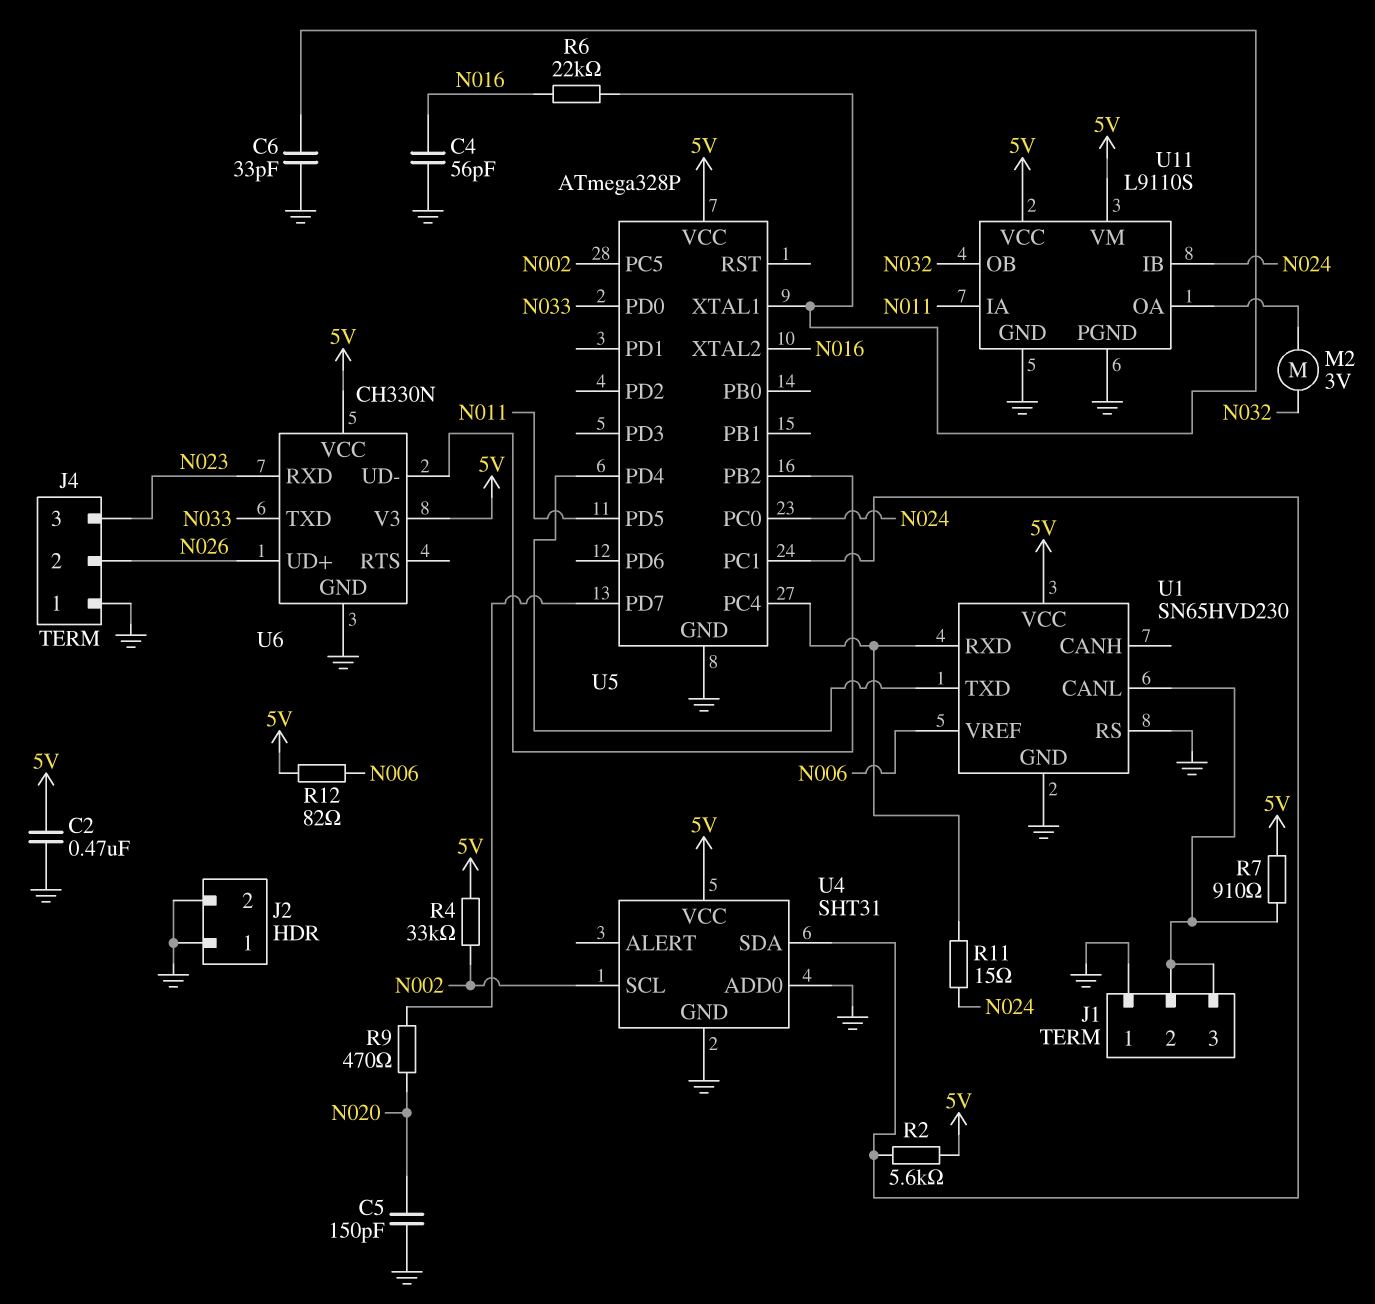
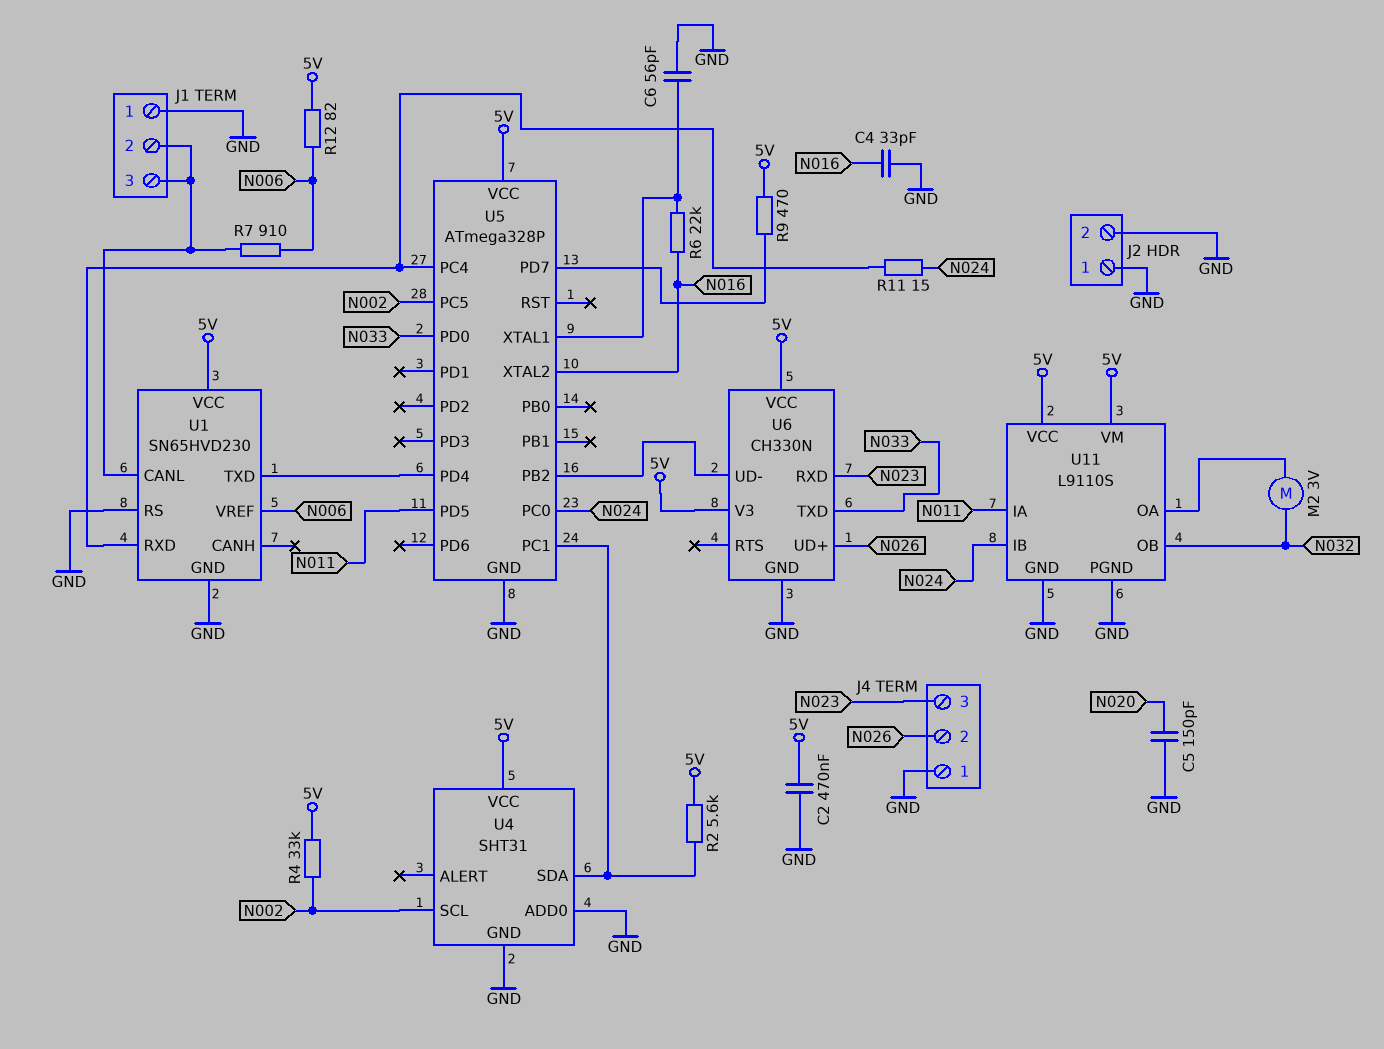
C4: 56pF (GND, N016) -> 33pF (GND, N016)
C6: 33pF (GND, U5/XTAL1) -> 56pF (GND, U5/XTAL1)
R7: 910 (5V, J1/2) -> 910 (J1/2, N006)
R9: 470 (N020, U5/PD7) -> 470 (5V, U5/PD7)

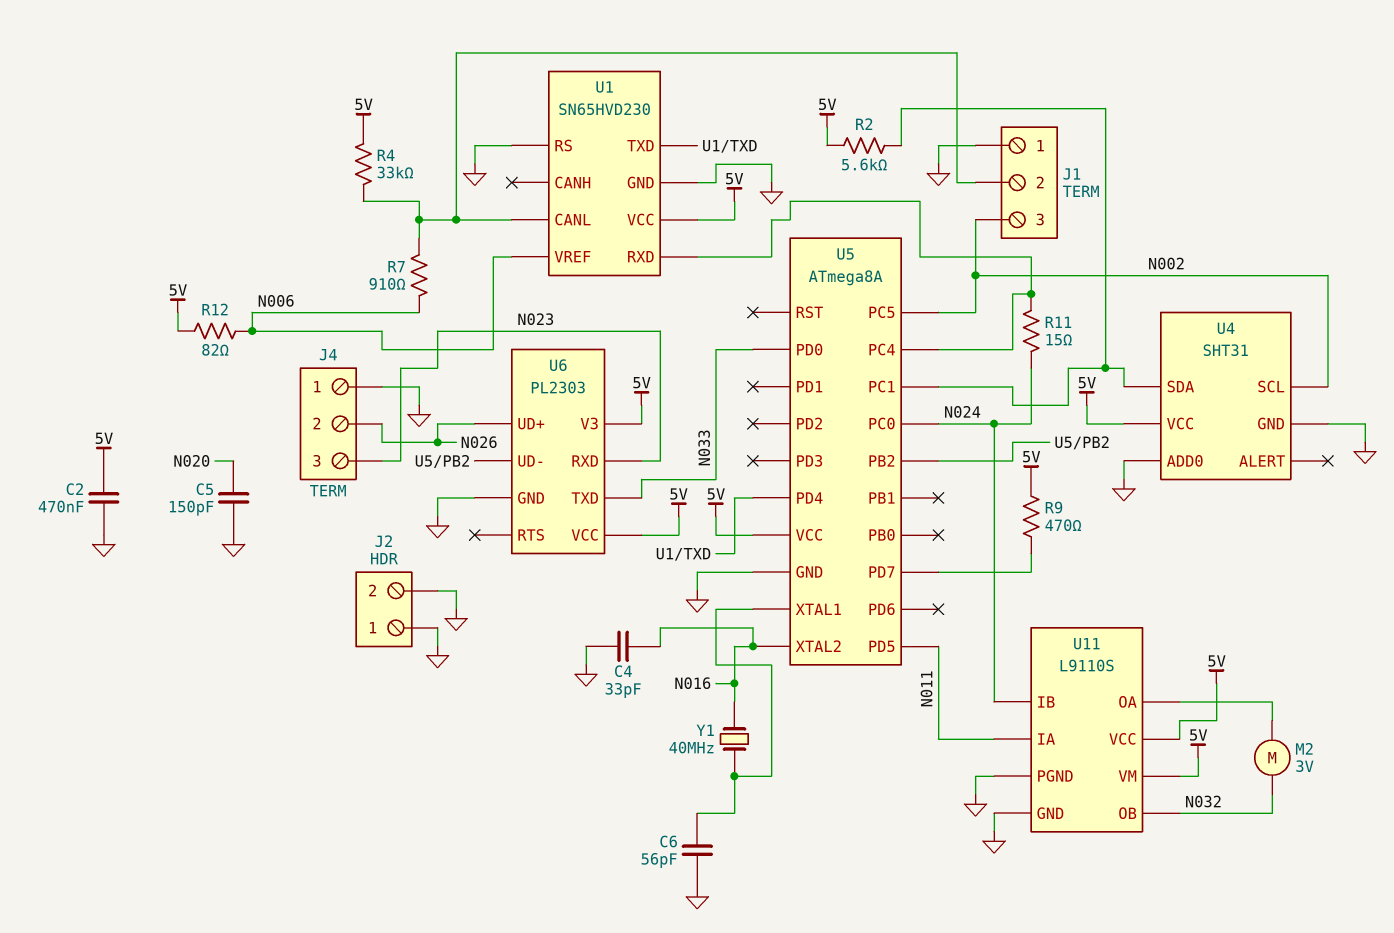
J1 pin 3: J1/2 -> N002
R4: 33k (5V, N002) -> 33k (5V, J1/2)
R6: 22k (N016, U5/XTAL1) -> none
U5: ATmega328P -> ATmega8A
U6: CH330N -> PL2303
Y1: none -> 40MHz (N016, U5/XTAL1)

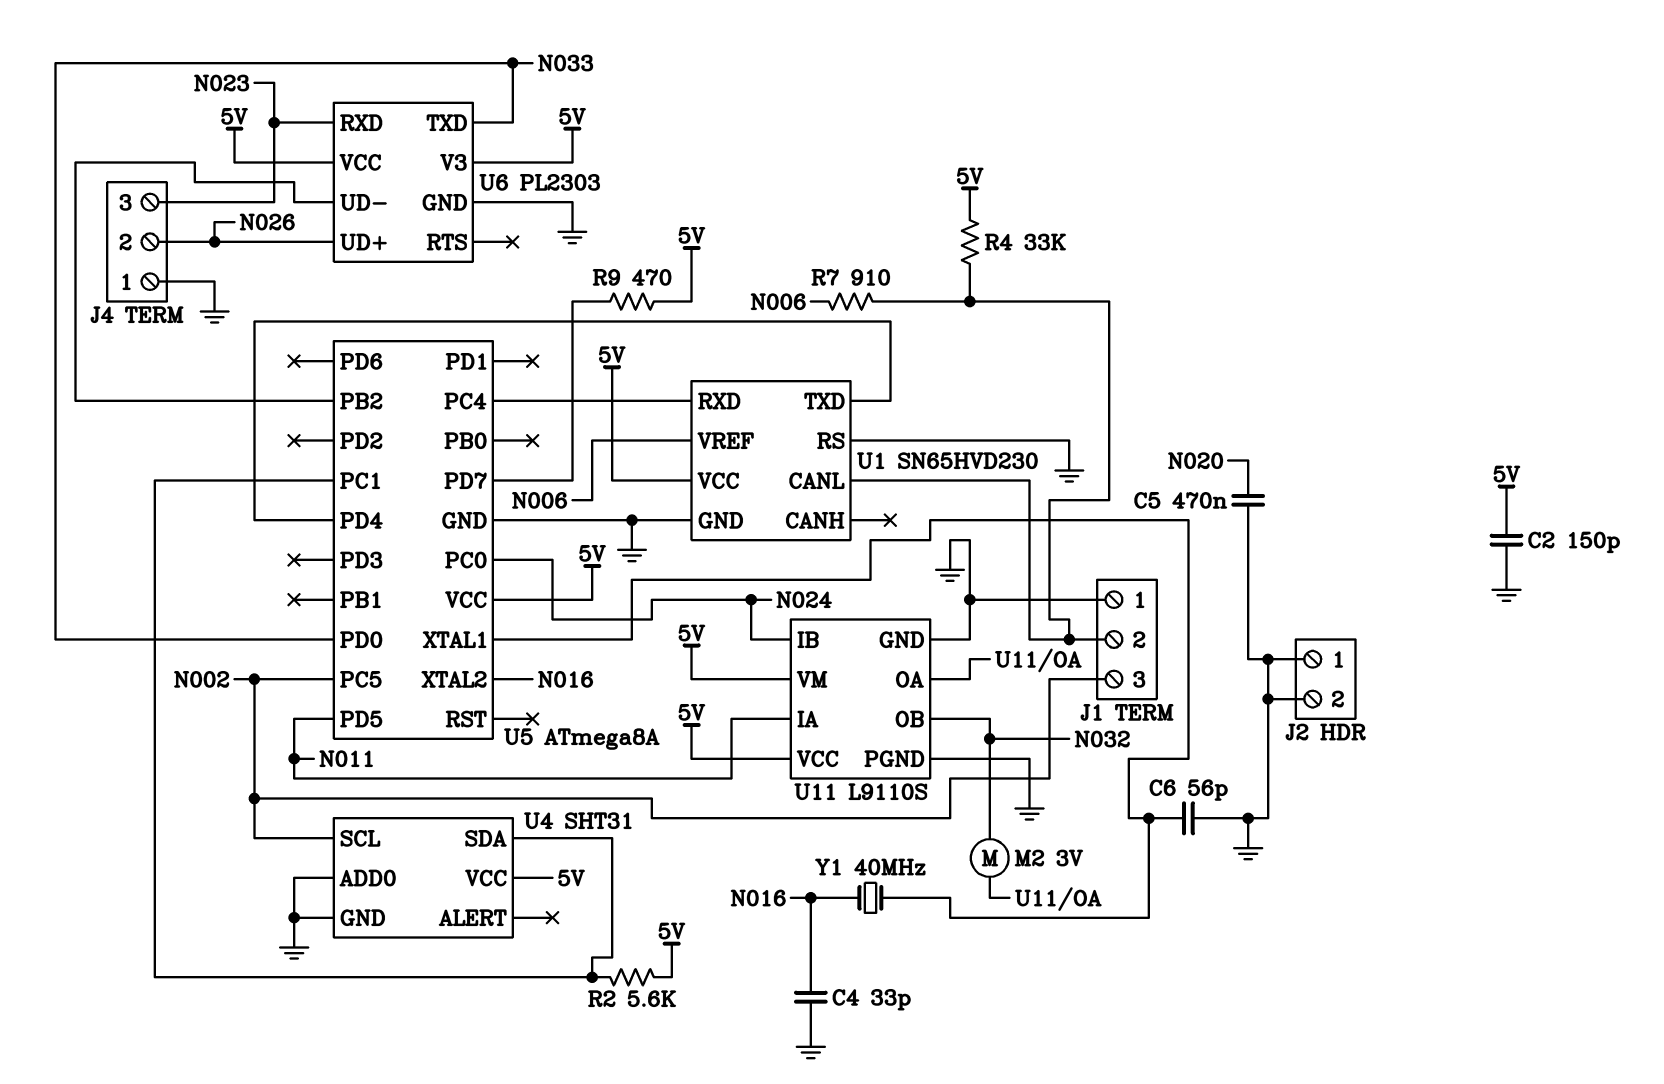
C2: 470nF (5V, GND) -> 150pF (5V, GND)
C5: 150pF (GND, N020) -> 470nF (GND, N020)
R11: 15 (N024, U1/RXD) -> none
R12: 82 (5V, N006) -> none

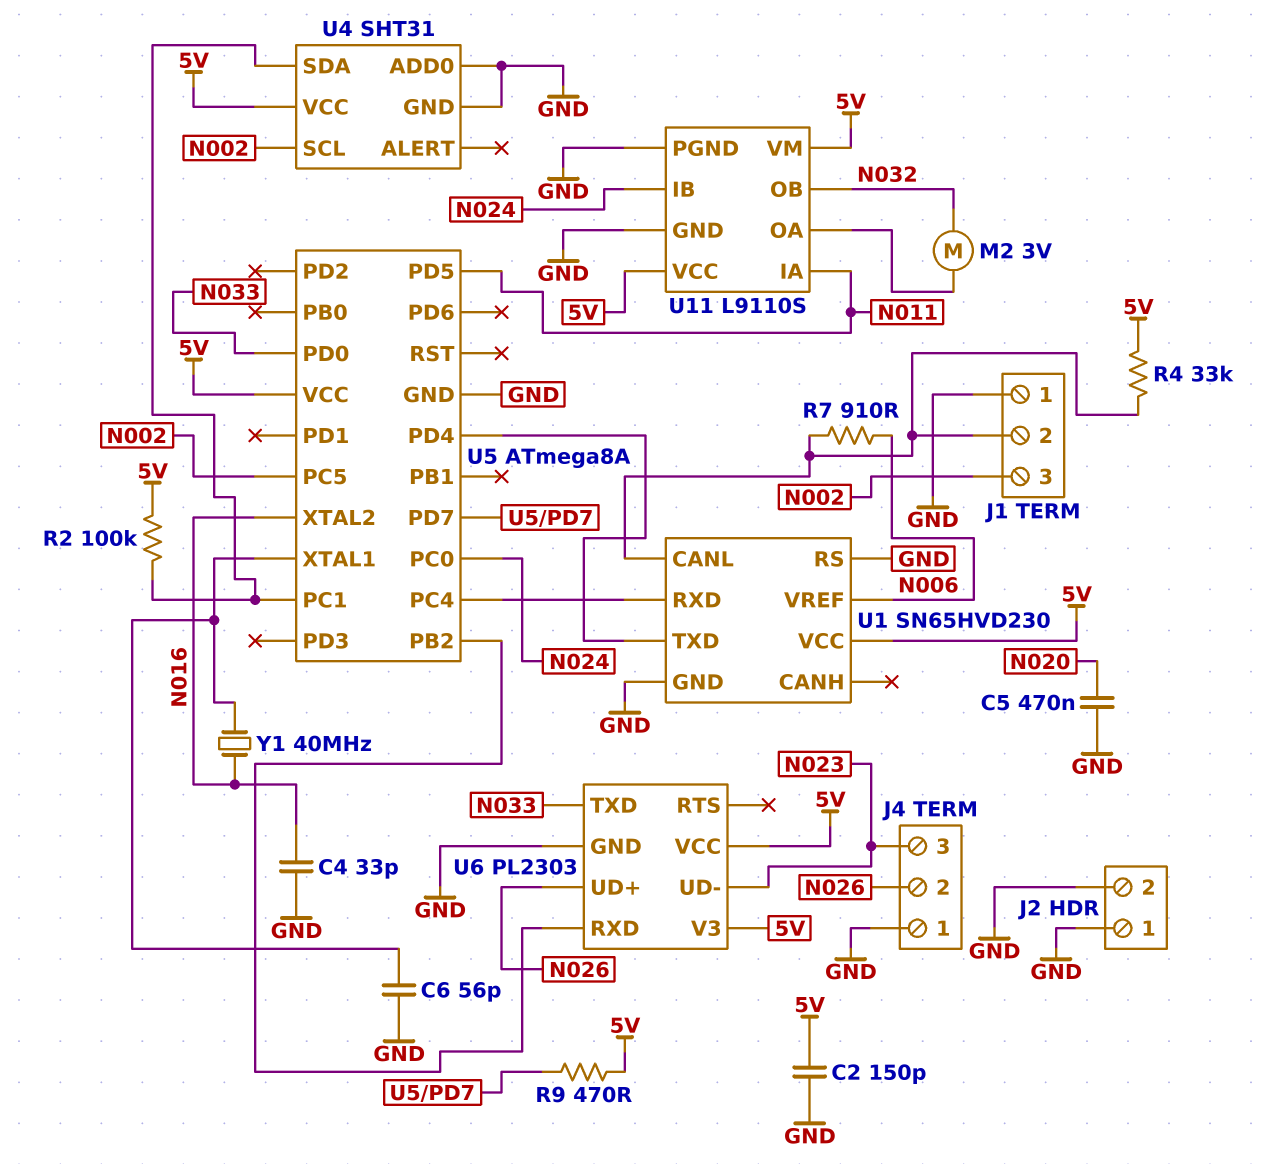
R2: 5.6k (5V, U4/SDA) -> 100k (5V, U4/SDA)
U6 pin RXD: N023 -> U5/PB2
U6 pin UD-: U5/PB2 -> N023

